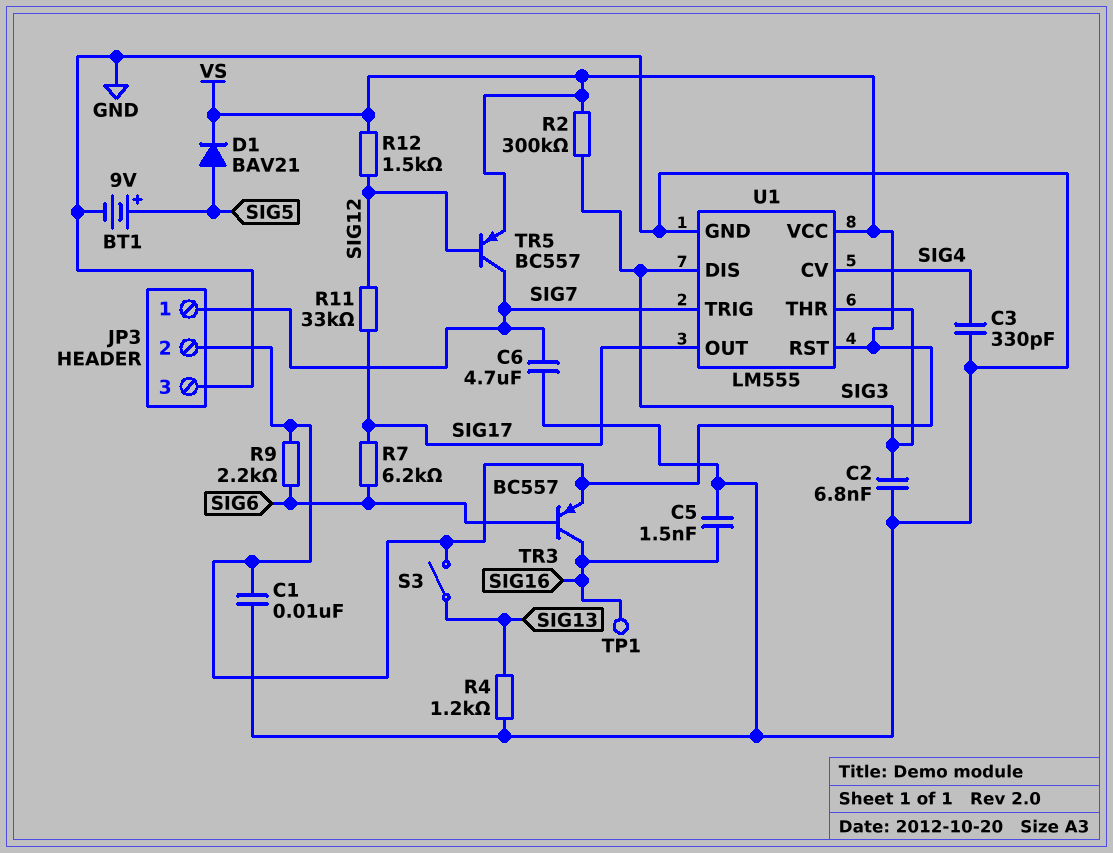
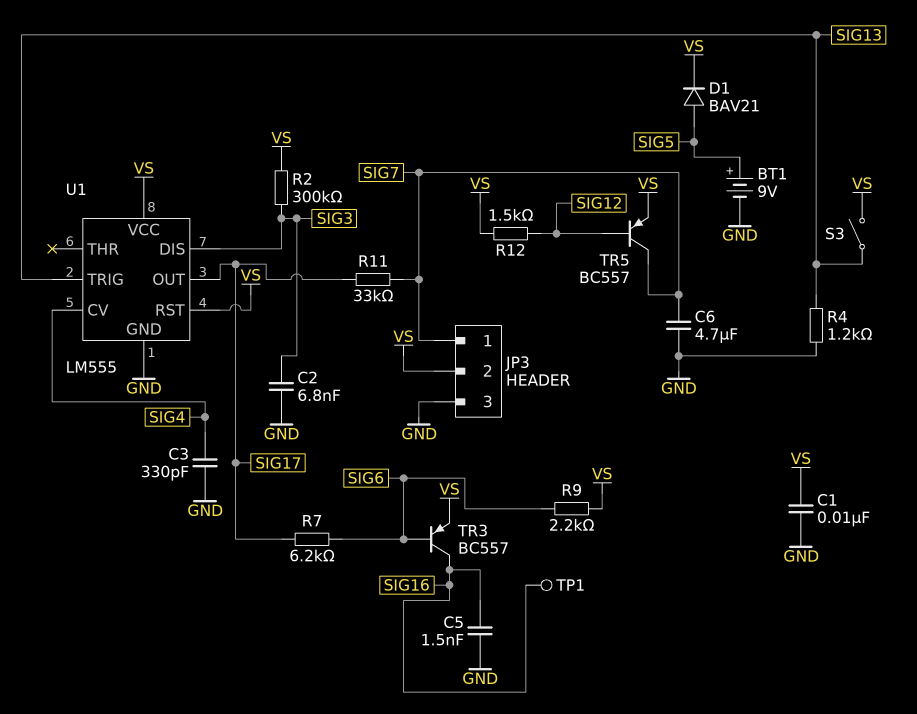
R11: 33k (SIG12, SIG17) -> 33k (SIG7, SIG17)
U1 pin THR: SIG3 -> none
U1 pin TRIG: SIG7 -> SIG13

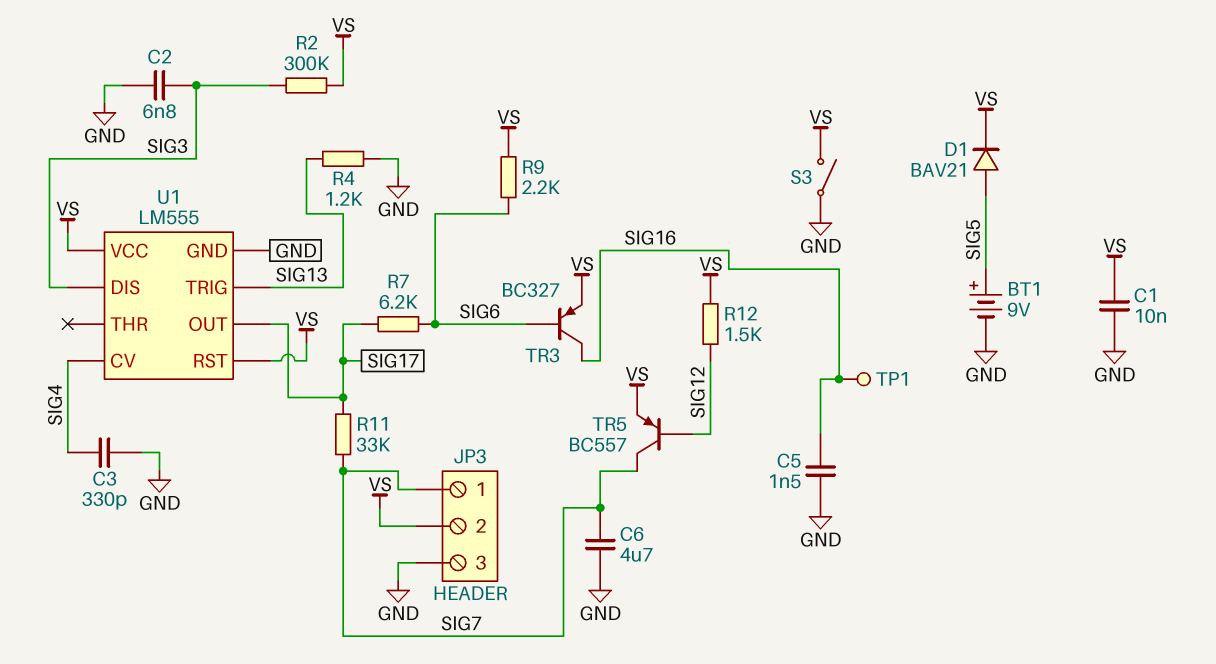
S3: switch (SIG13, VS) -> switch (GND, VS)
TR3: PNP BC557 (B SIG6, C SIG16, E VS) -> PNP BC327 (B SIG6, C SIG16, E VS)

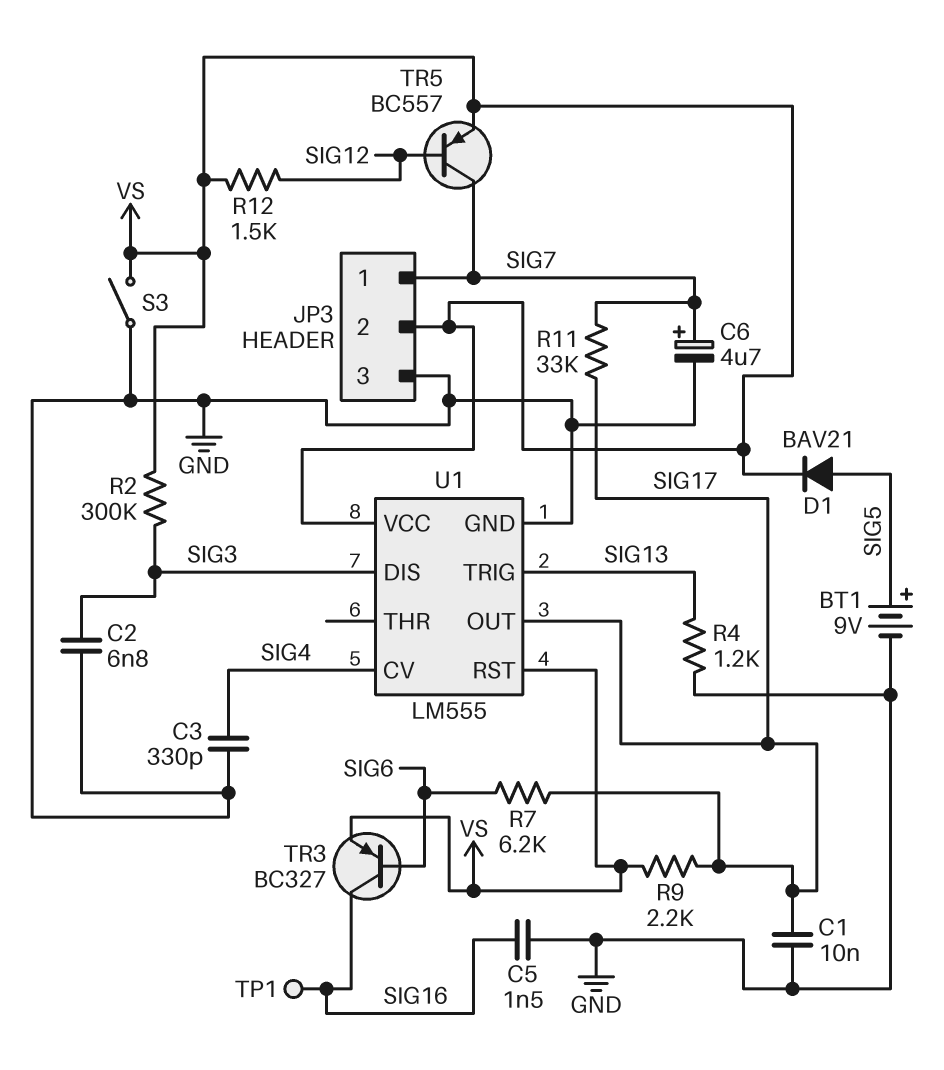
C1: 10nF (GND, VS) -> 10nF (GND, SIG17)
C6: 4.7uF (GND, SIG7) -> 4.7uF (plus SIG7, minus GND)
R9: 2.2k (SIG6, VS) -> 2.2k (SIG17, VS)

